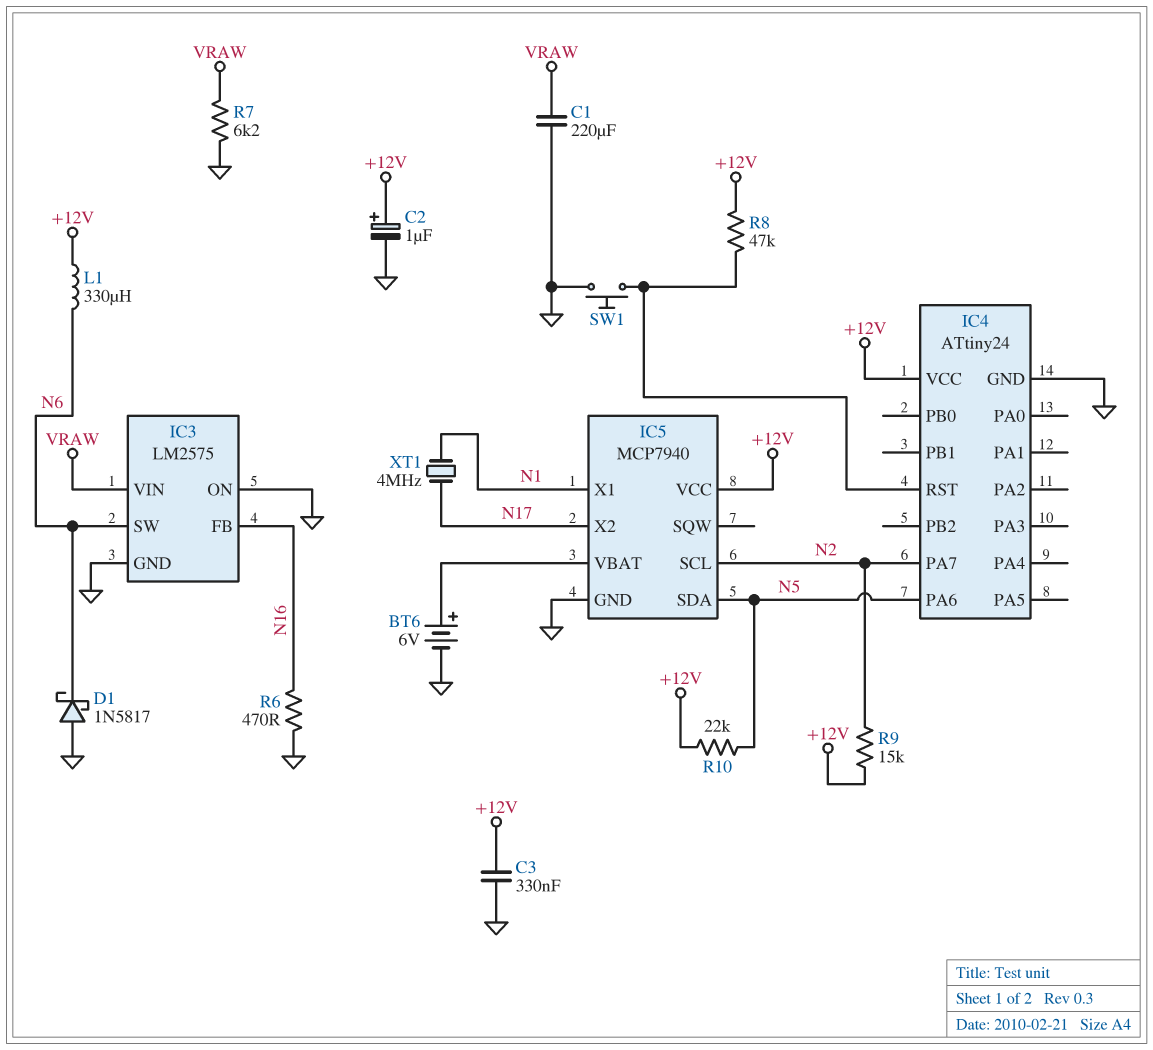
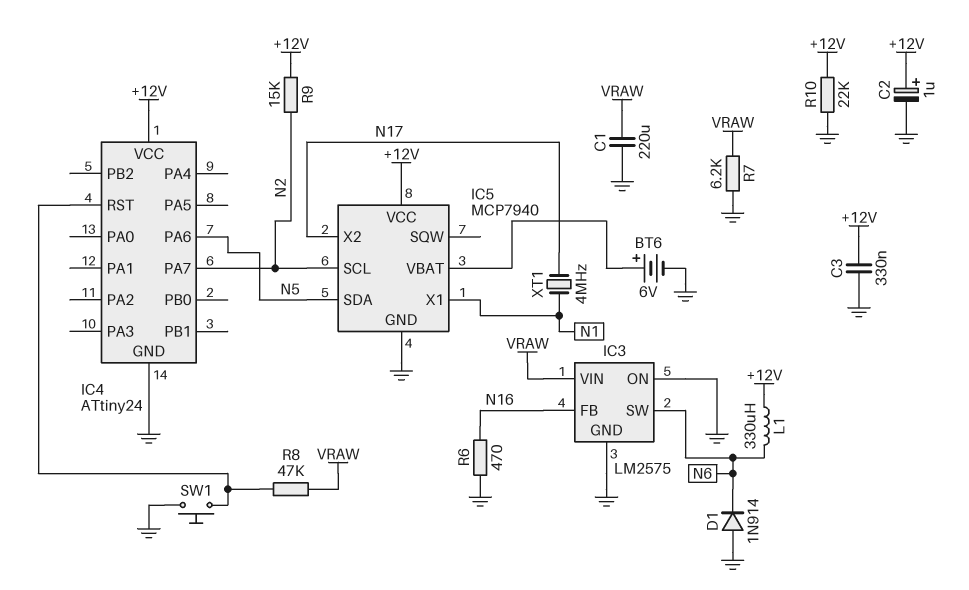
D1: schottky 1N5817 (A GND, K N6) -> diode 1N914 (A GND, K N6)
R8: 47k (+12V, IC4/RST) -> 47k (IC4/RST, VRAW)
R10: 22k (+12V, N5) -> 22k (+12V, GND)

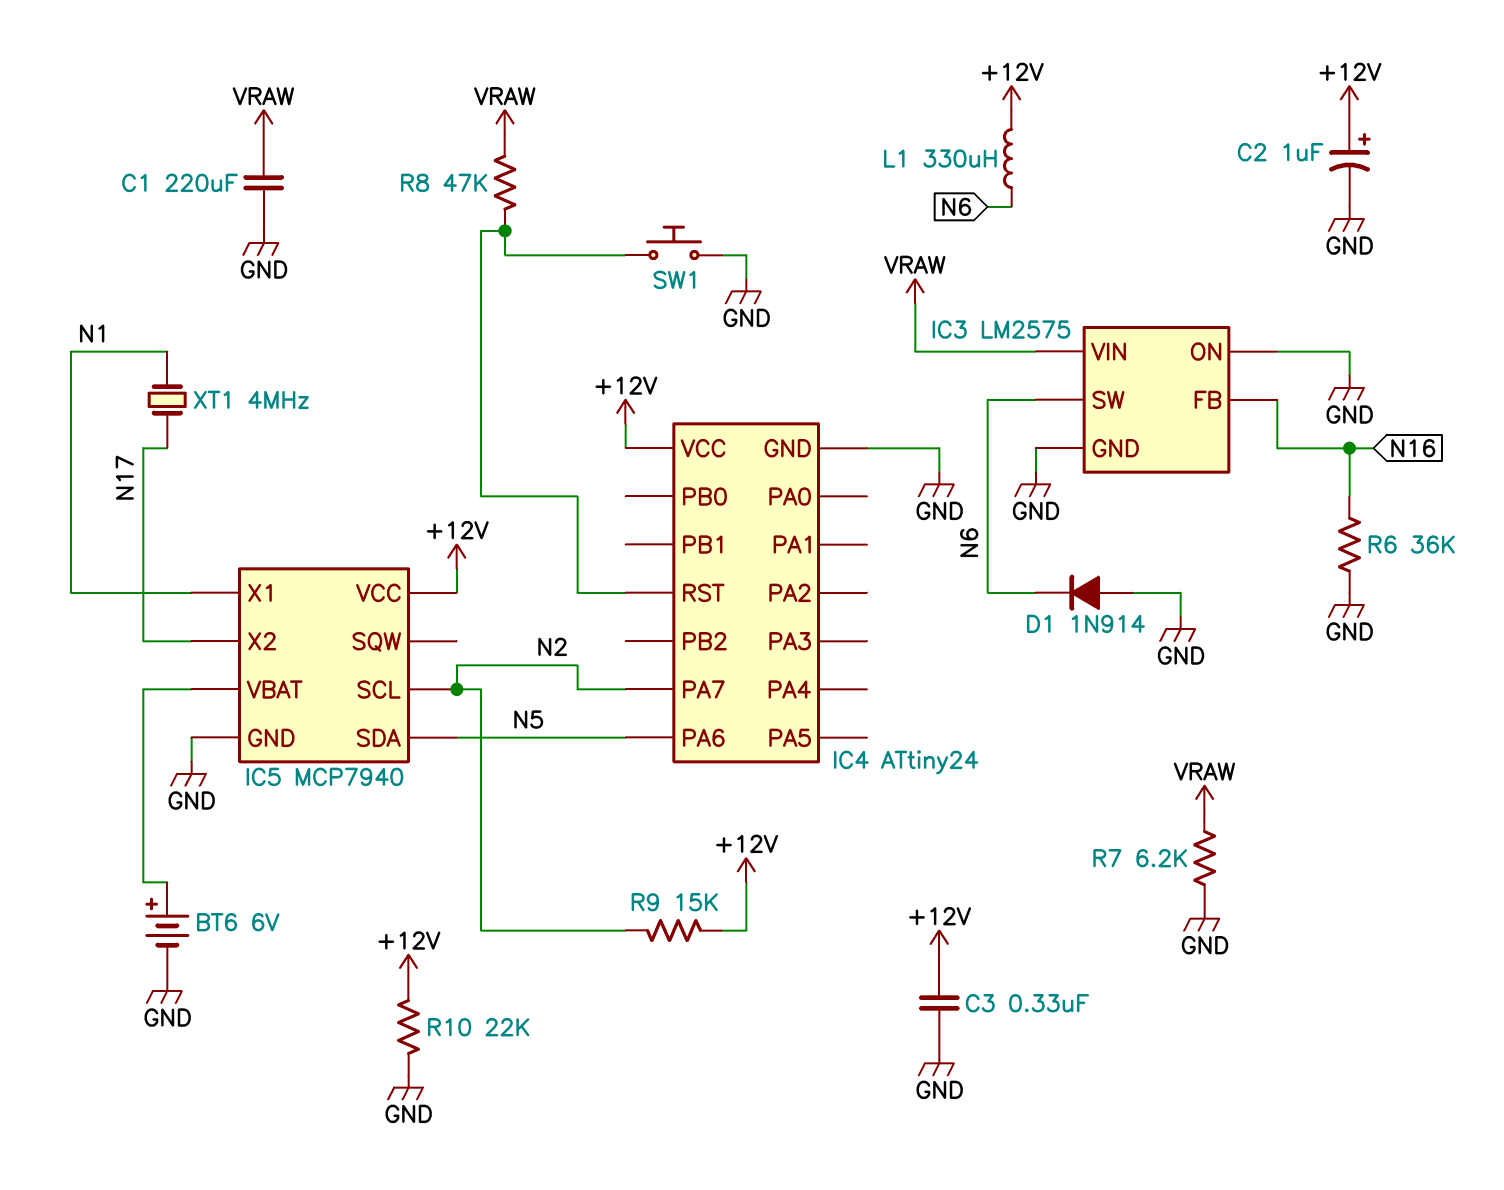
R6: 470 (GND, N16) -> 36k (GND, N16)

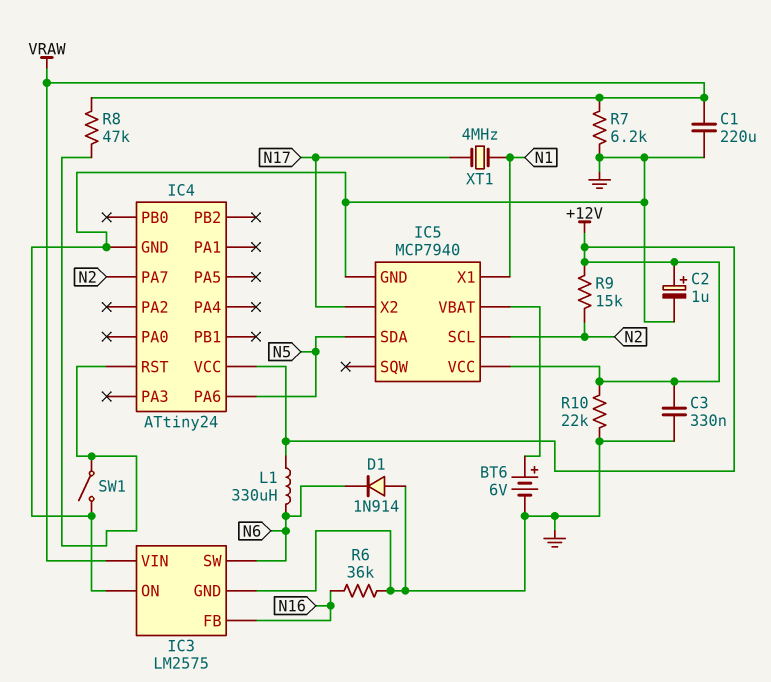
SW1: button (GND, IC4/RST) -> switch (GND, IC4/RST)

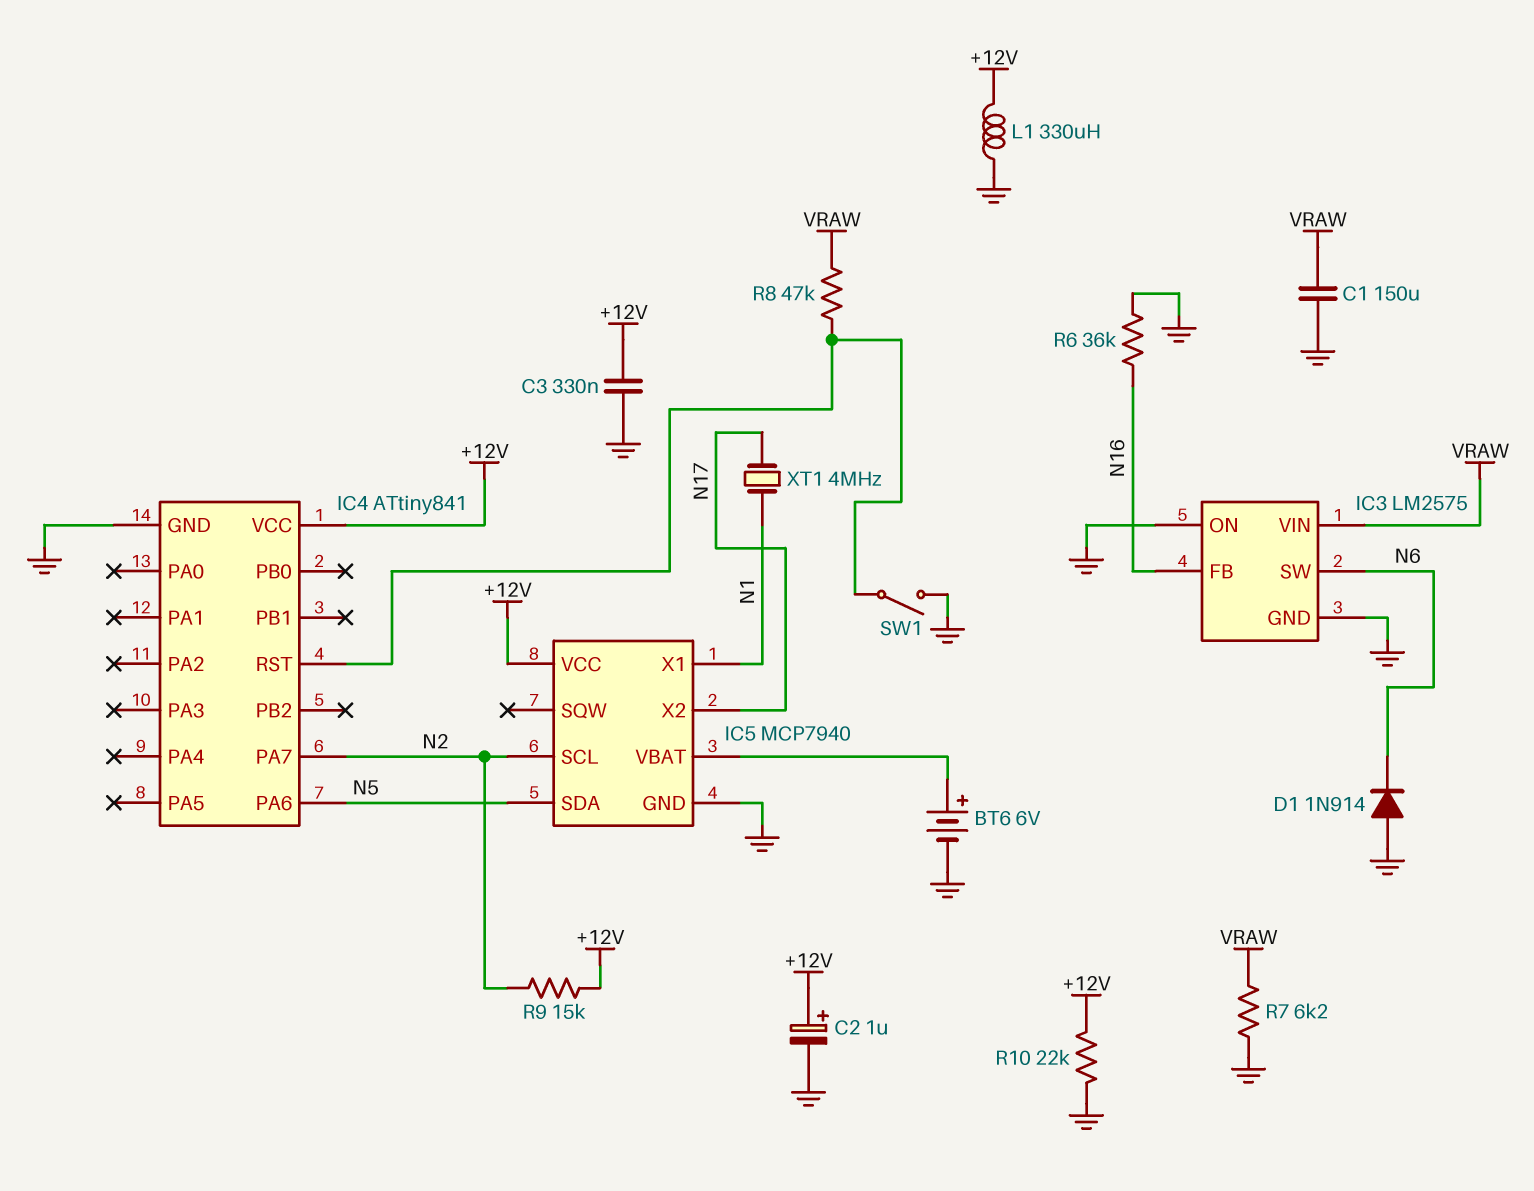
C1: 220uF (GND, VRAW) -> 150uF (GND, VRAW)
IC4: ATtiny24 -> ATtiny841
L1: 330uH (+12V, N6) -> 330uH (+12V, GND)

